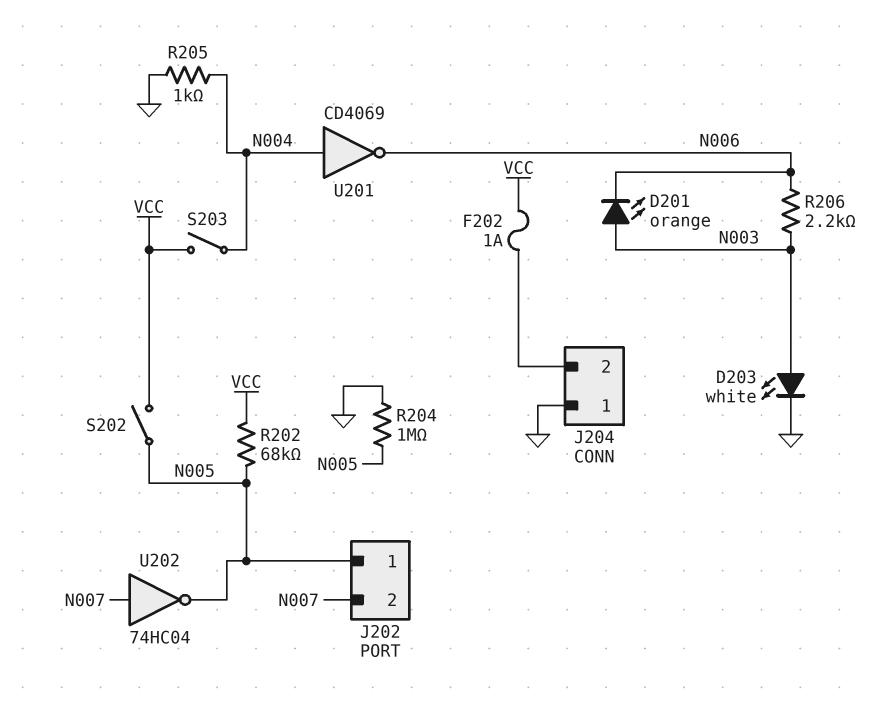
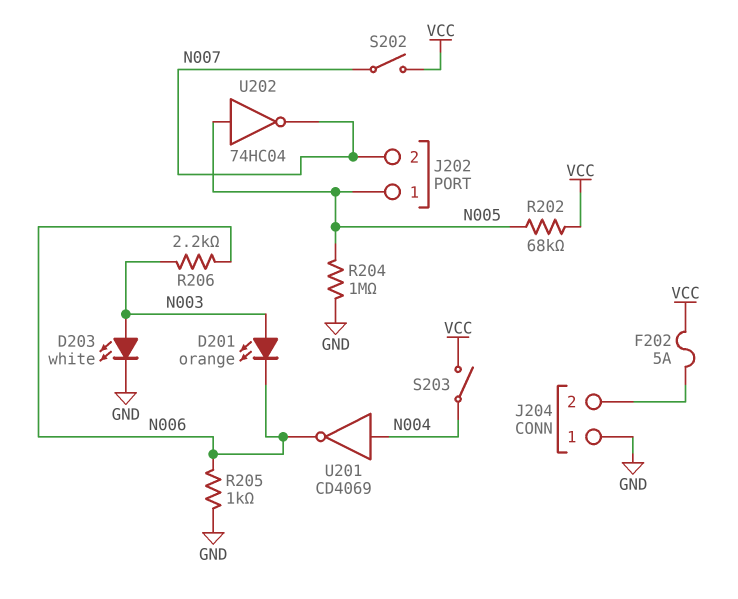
F202: 1A (J204/2, VCC) -> 5A (J204/2, VCC)
R205: 1k (GND, N004) -> 1k (GND, N006)
S202: switch (N005, VCC) -> switch (N007, VCC)
U202: NOT 74HC04 (in N007, out N005) -> NOT 74HC04 (in N005, out N007)

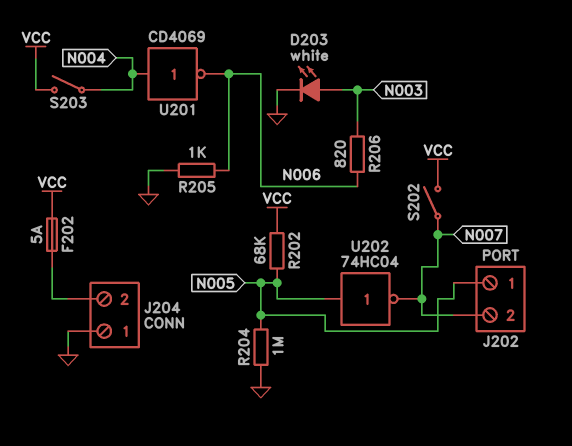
D201: LED orange (A N003, K N006) -> none
R206: 2.2k (N003, N006) -> 820 (N003, N006)

